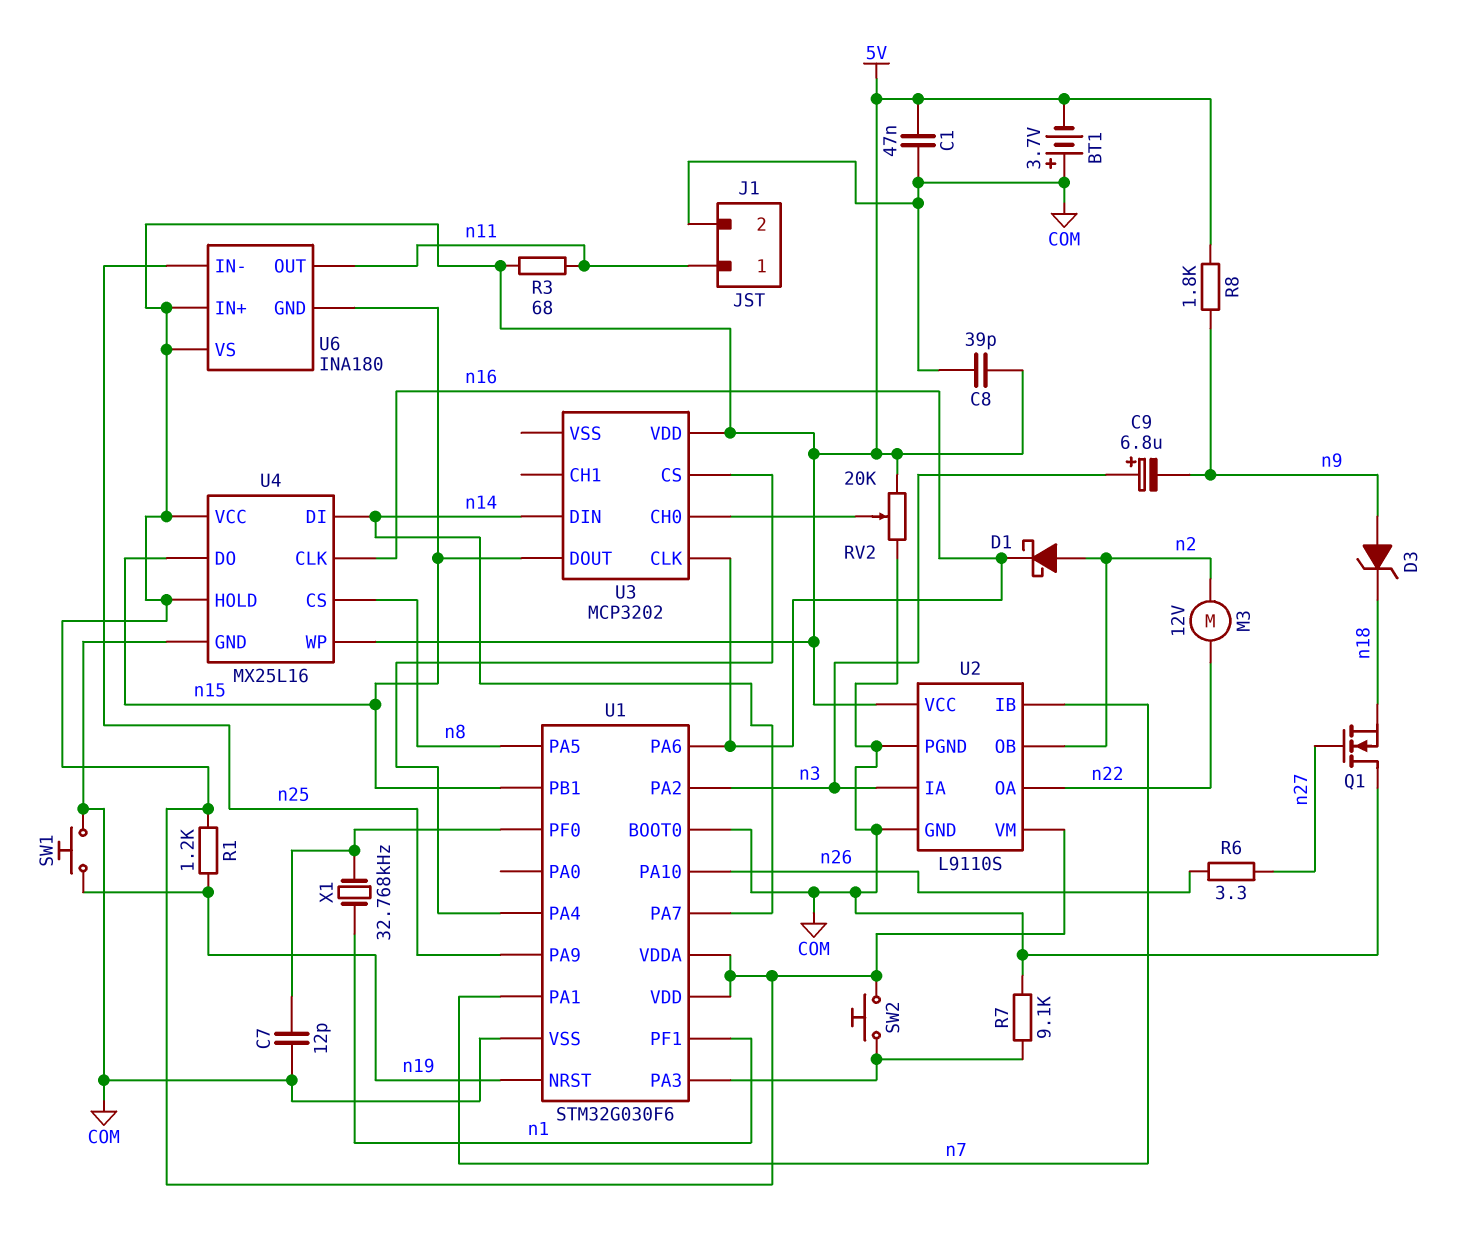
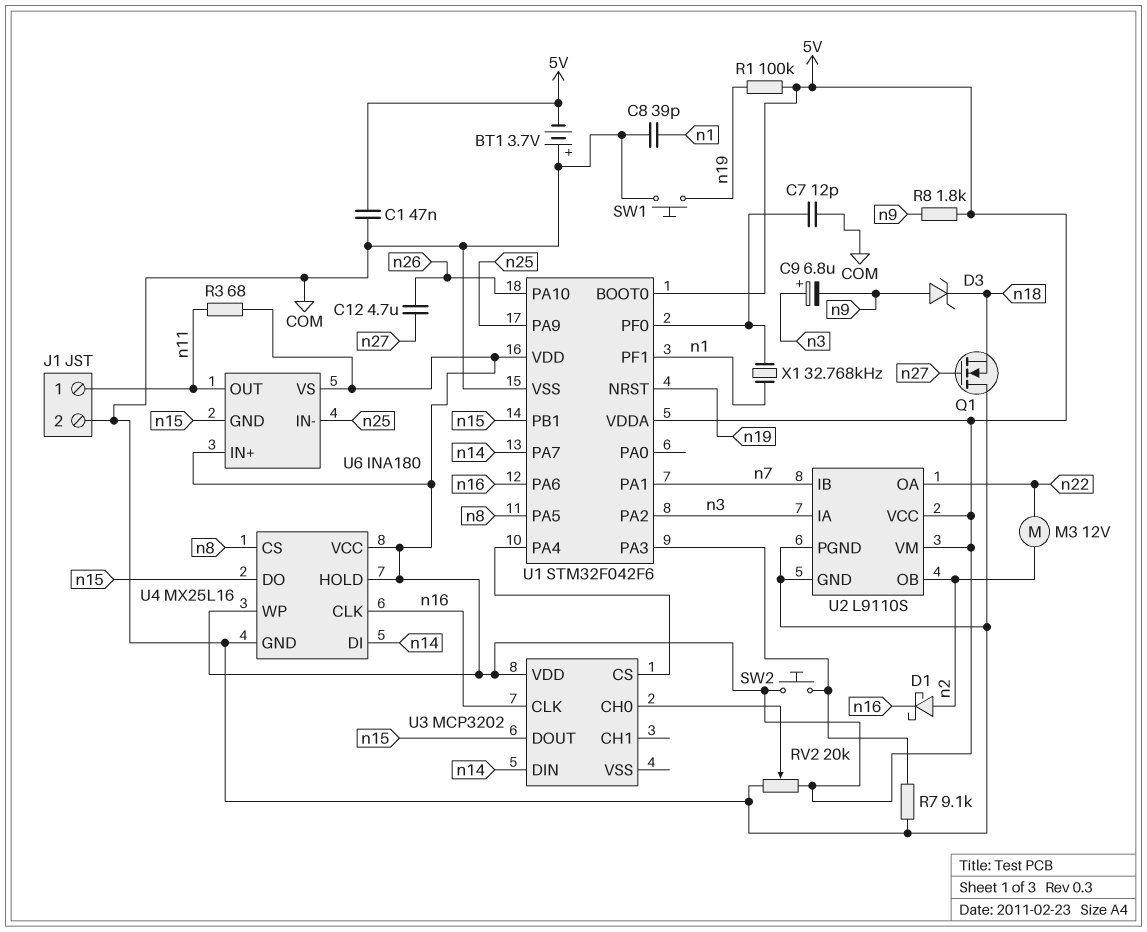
C8: 39pF (5V, COM) -> 39pF (COM, n1)
C12: none -> 4.7uF (n26, n27)
R1: 1.2k (5V, n19) -> 100k (5V, n19)
R6: 3.3 (n26, n27) -> none
U1: STM32G030F6 -> STM32F042F6
U1 pin BOOT0: COM -> 5V

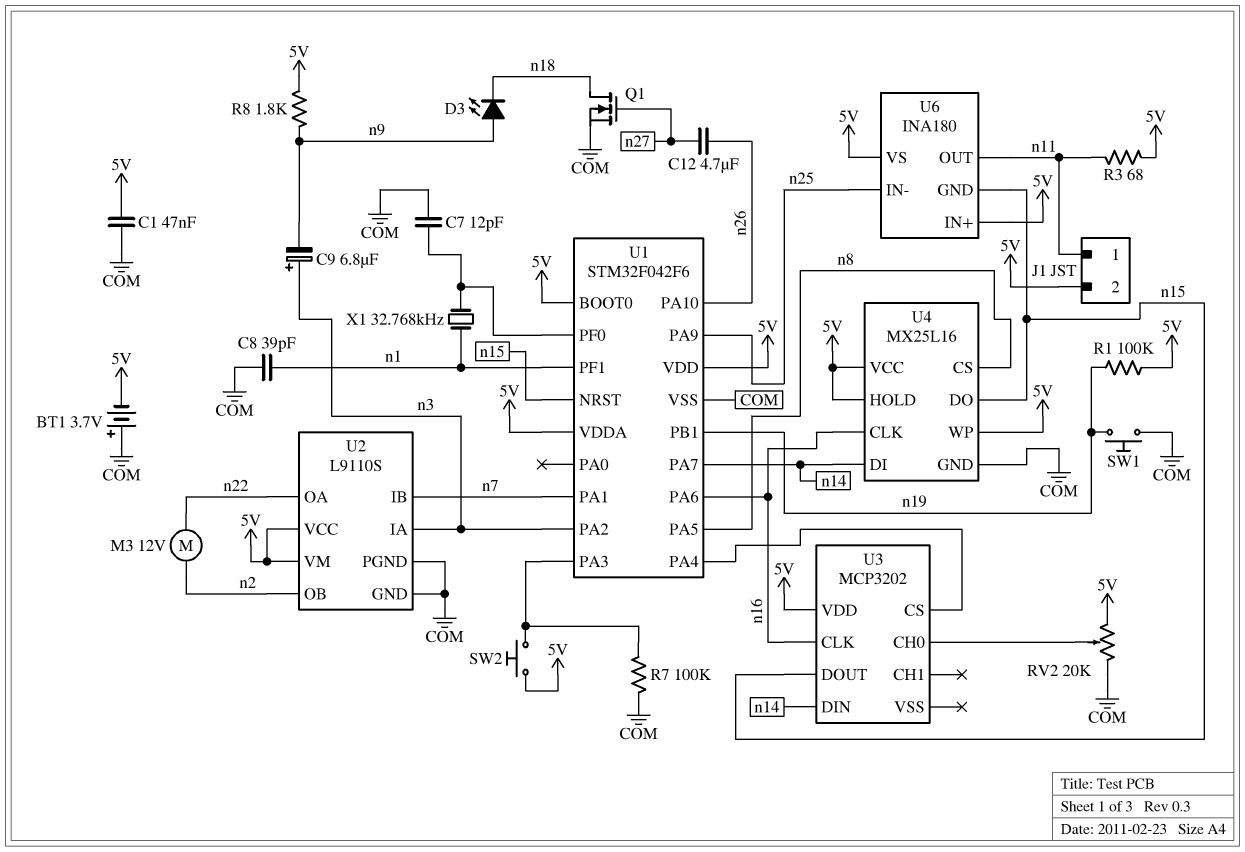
D1: schottky (A n2, K n16) -> none
D3: zener (A n9, K n18) -> LED (A n9, K n18)
J1 pin 2: COM -> 5V
Q1: NMOS (G n27, D COM, S n18) -> NMOS (G n27, D n18, S COM)
R7: 9.1k (COM, U1/PA3) -> 100k (COM, U1/PA3)
U1 pin NRST: n19 -> n15
U1 pin PB1: n15 -> n19

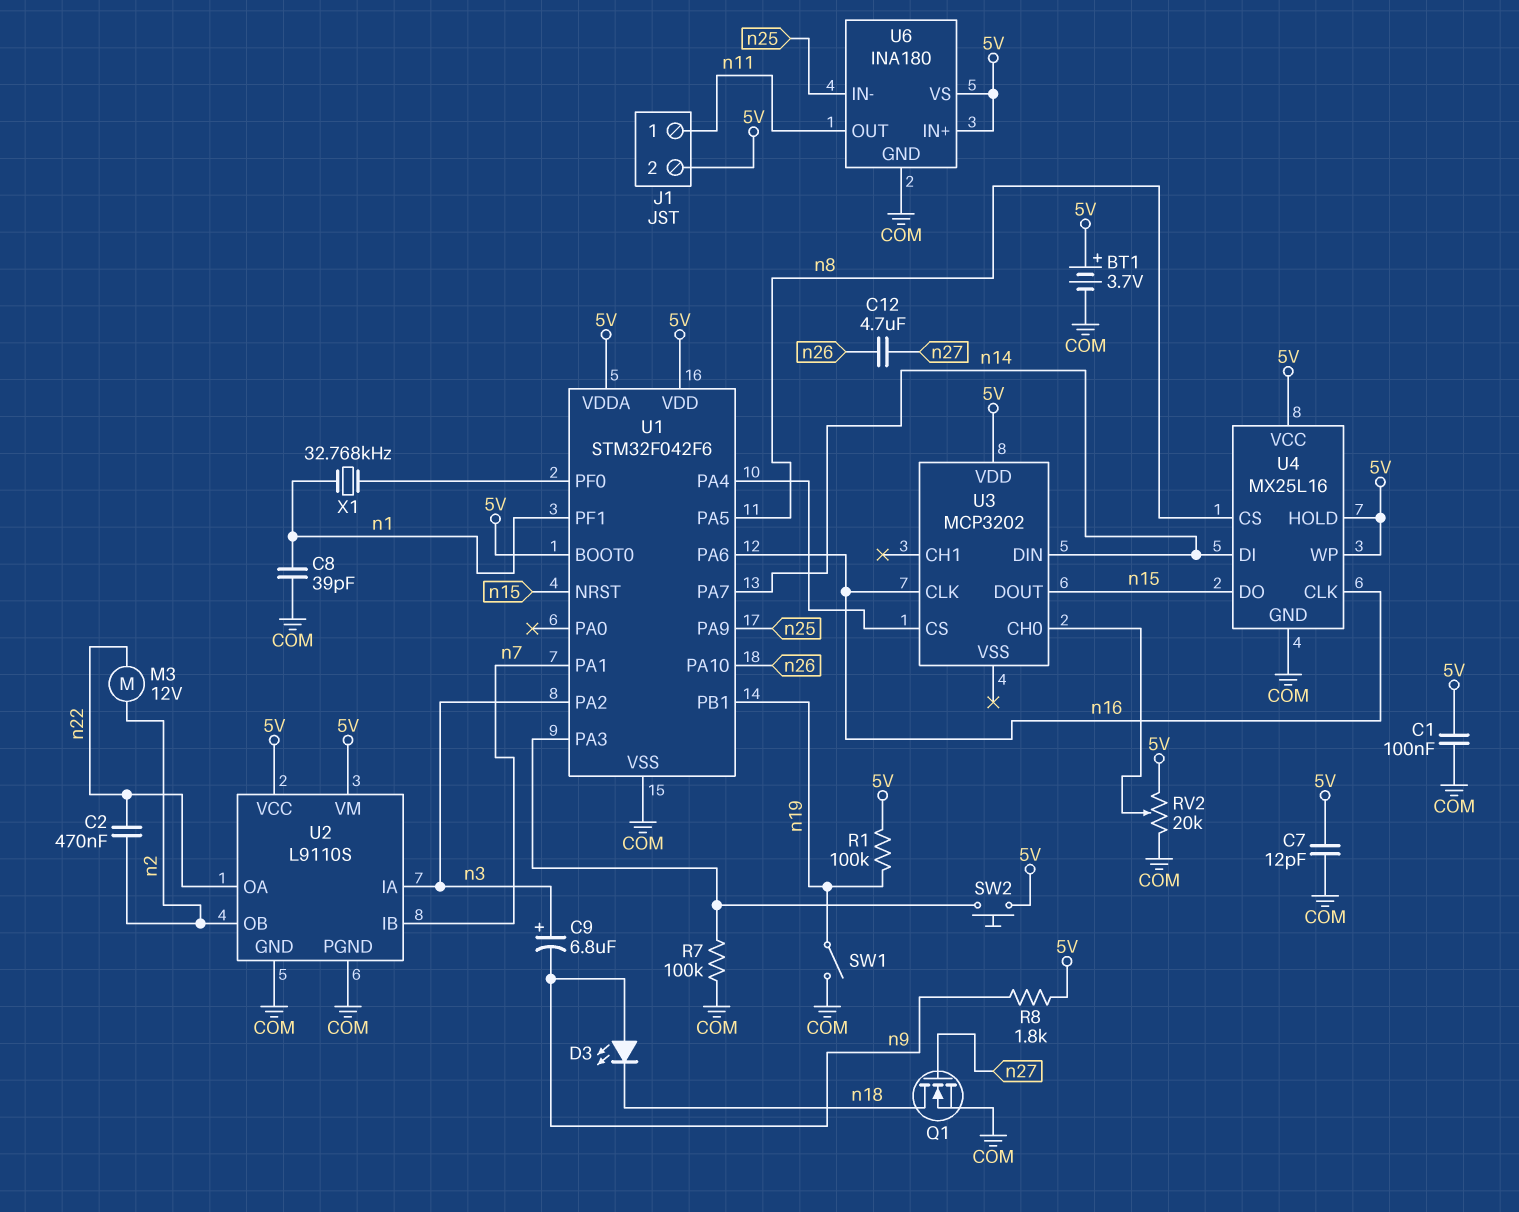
BT1: 3.7V (plus COM, minus 5V) -> 3.7V (plus 5V, minus COM)
C1: 47nF (5V, COM) -> 100nF (5V, COM)
C2: none -> 470nF (n2, n22)
C7: 12pF (COM, U1/PF0) -> 12pF (5V, COM)
R3: 68 (5V, n11) -> none
SW1: button (COM, n19) -> switch (COM, n19)
U6 pin GND: n15 -> COM

